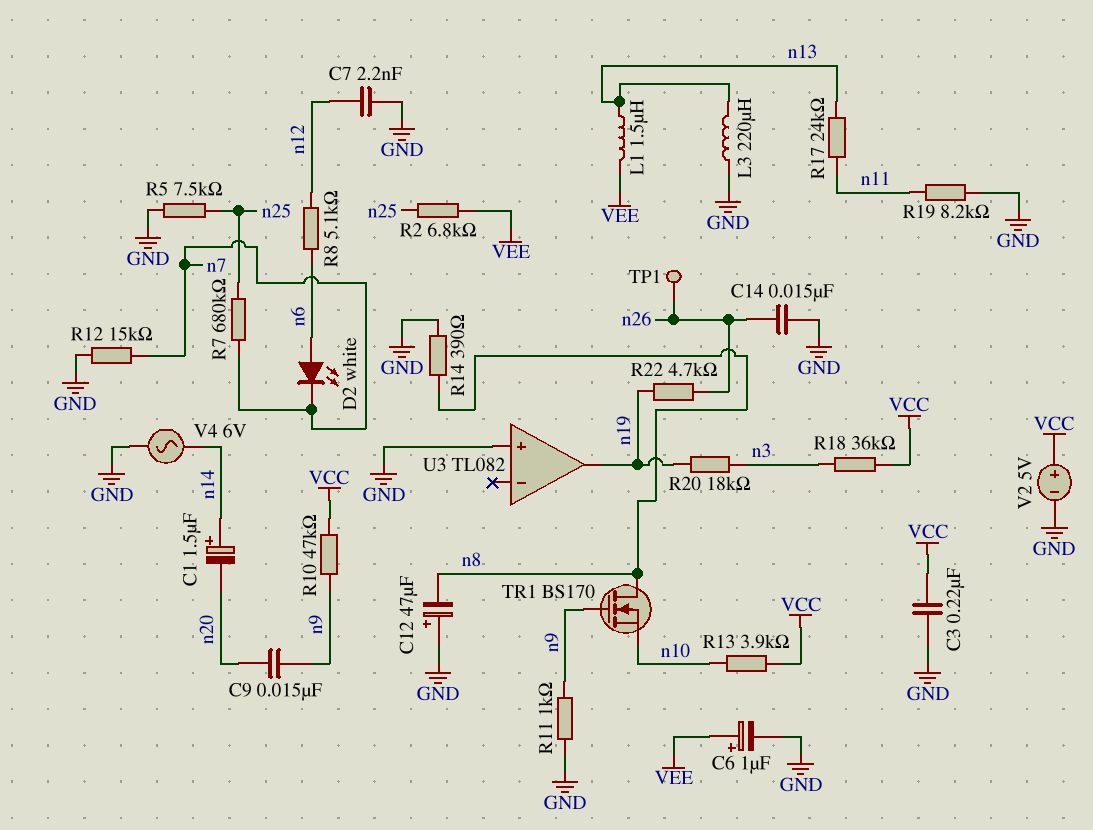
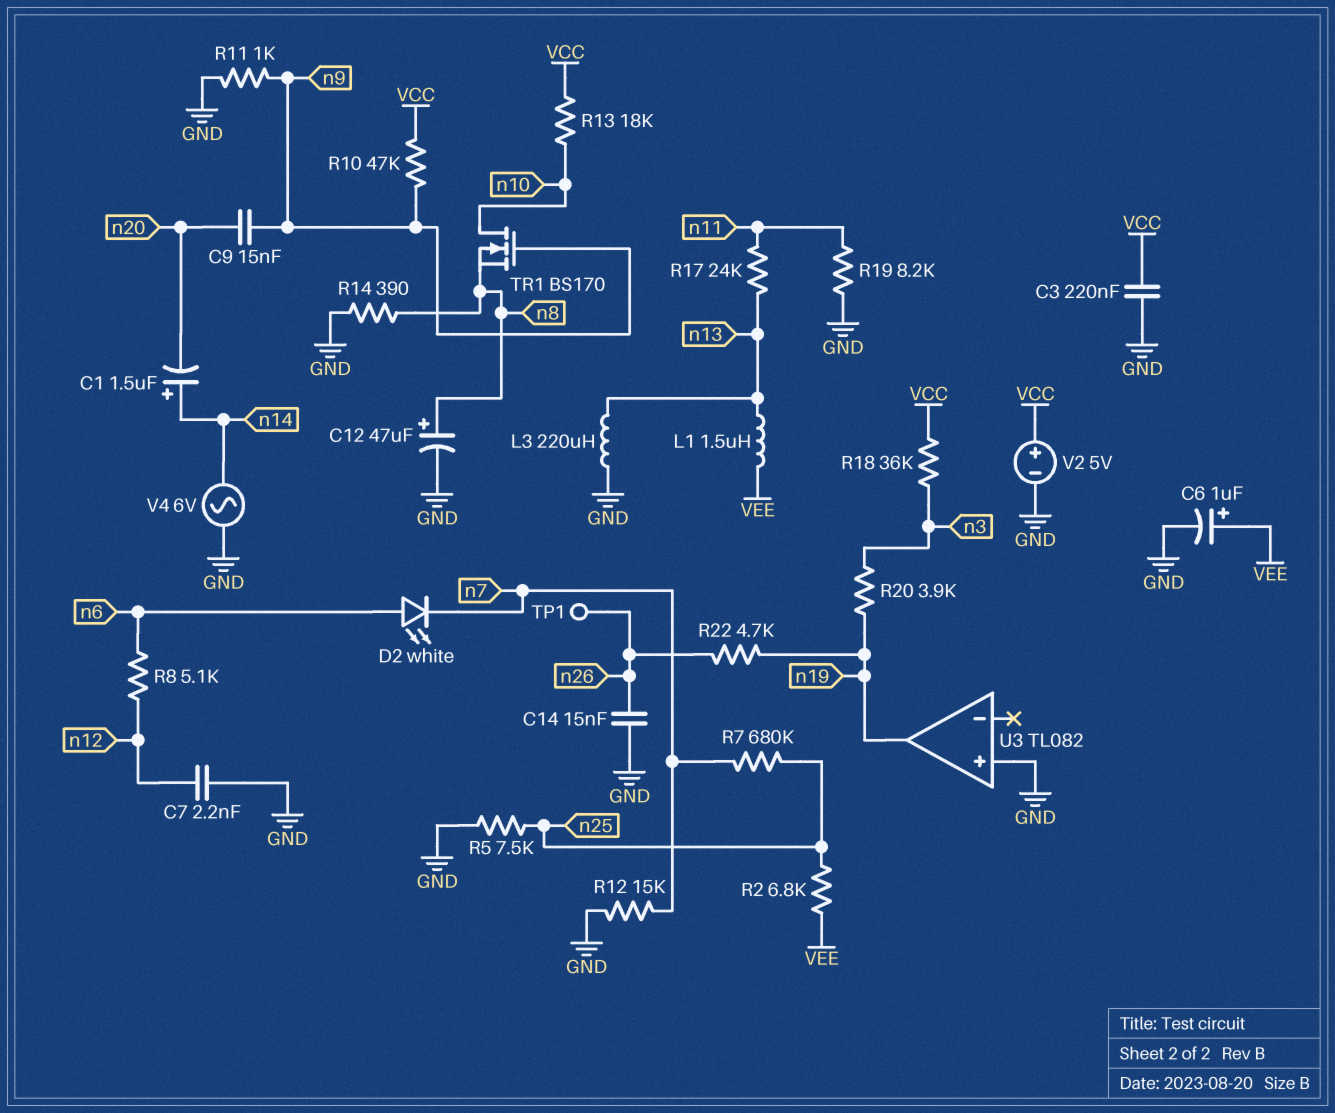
C12: 47uF (plus GND, minus n8) -> 47uF (plus n8, minus GND)
R13: 3.9k (VCC, n10) -> 18k (VCC, n10)
R20: 18k (n3, n19) -> 3.9k (n3, n19)
TR1: NMOS BS170 (G n9, D n8, S n10) -> NMOS BS170 (G n9, D n10, S n8)

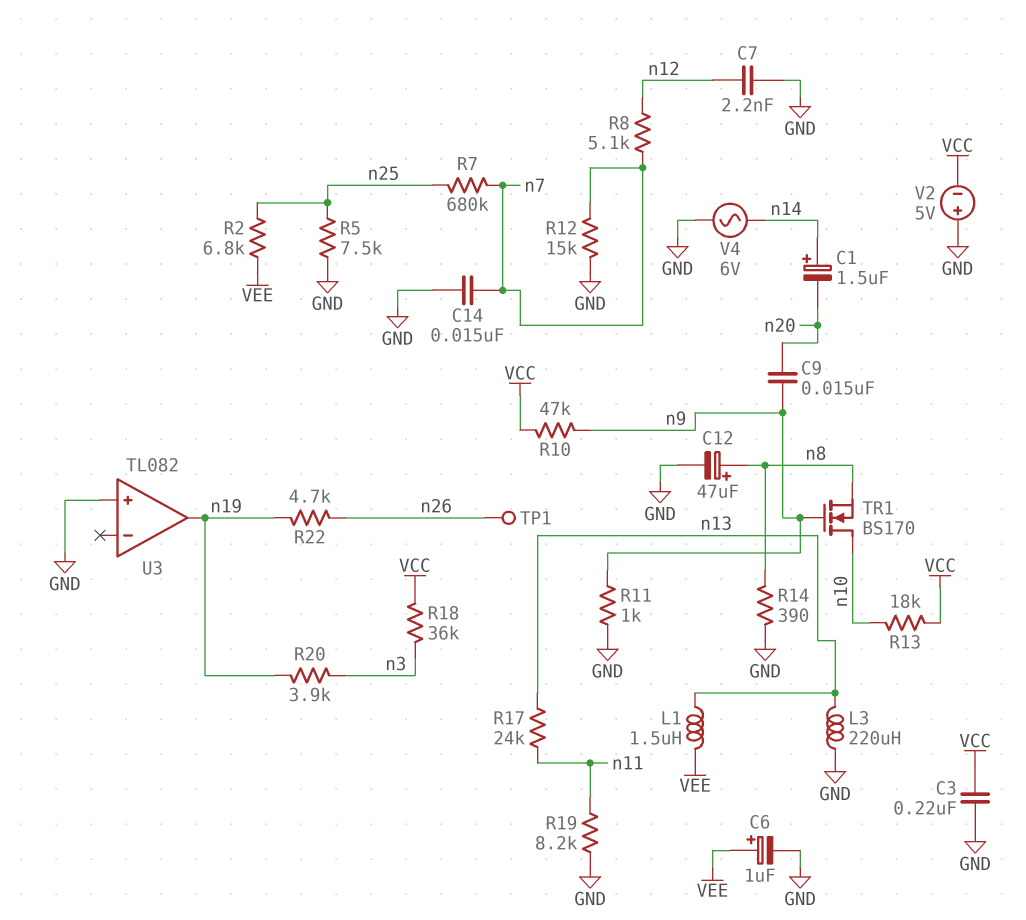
C14: 15nF (GND, n26) -> 15nF (GND, n7)
D2: LED white (A n6, K n7) -> none
R8: 5.1k (n6, n12) -> 5.1k (n7, n12)
V2: 5V (plus VCC, minus GND) -> 5V (plus GND, minus VCC)

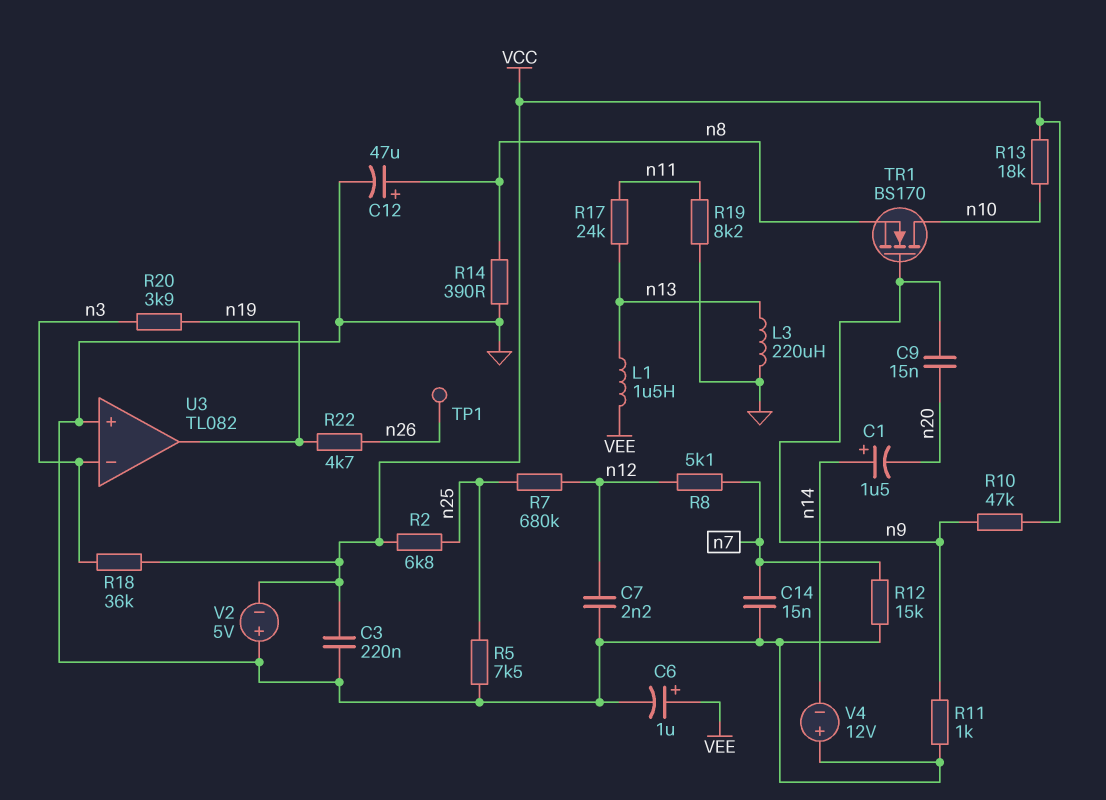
R2: 6.8k (VEE, n25) -> 6.8k (VCC, n25)
R7: 680k (n7, n25) -> 680k (n12, n25)
U3 pin in-: none -> n3
V4: AC 6V (GND, n14) -> 12V (plus GND, minus n14)

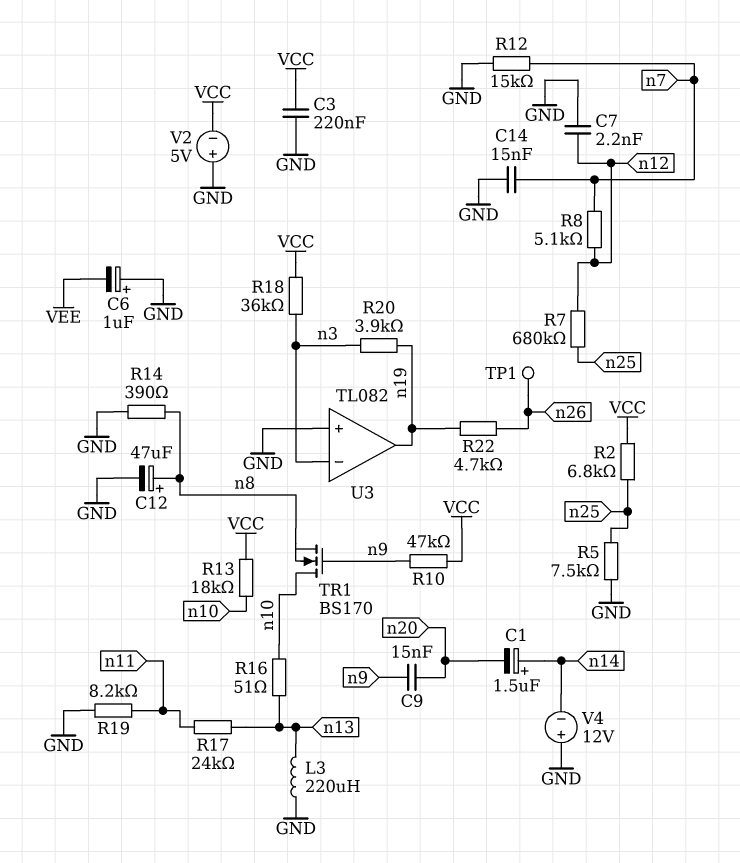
C6: 1uF (plus VEE, minus GND) -> 1uF (plus GND, minus VEE)
L1: 1.5uH (VEE, n13) -> none
R11: 1k (GND, n9) -> none
R16: none -> 51 (n10, n13)

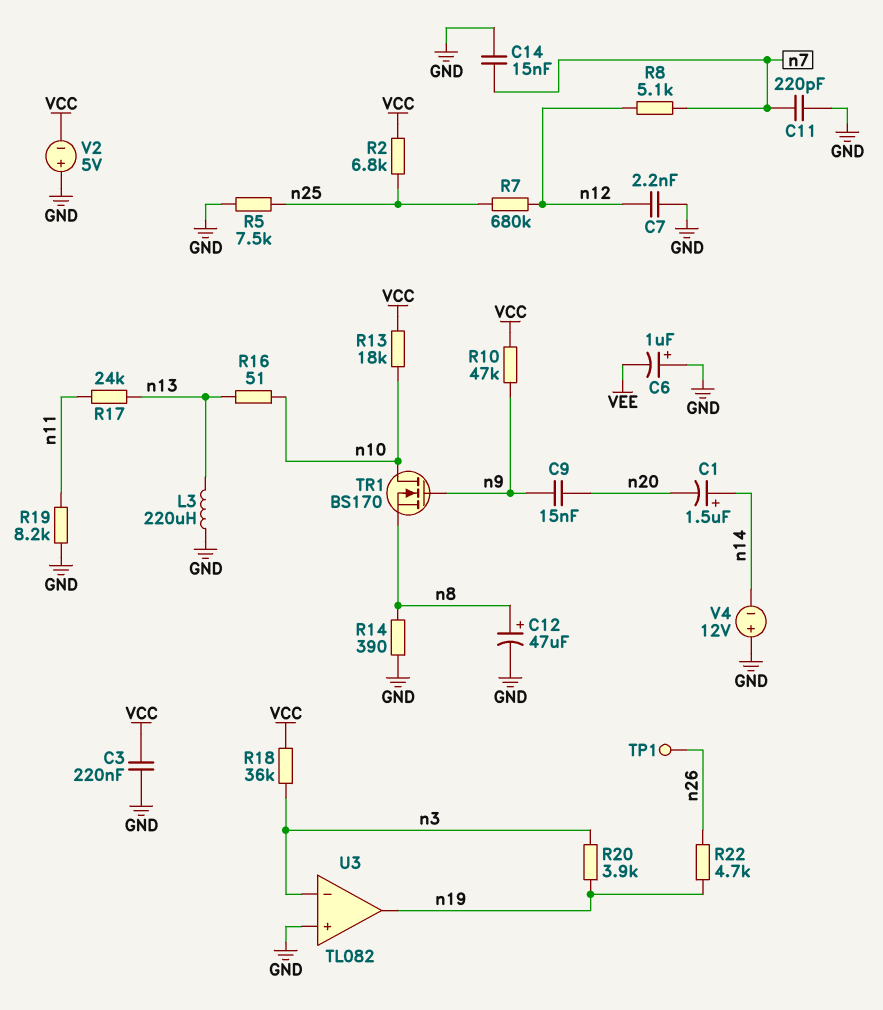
C11: none -> 220pF (GND, n7)
R12: 15k (GND, n7) -> none

